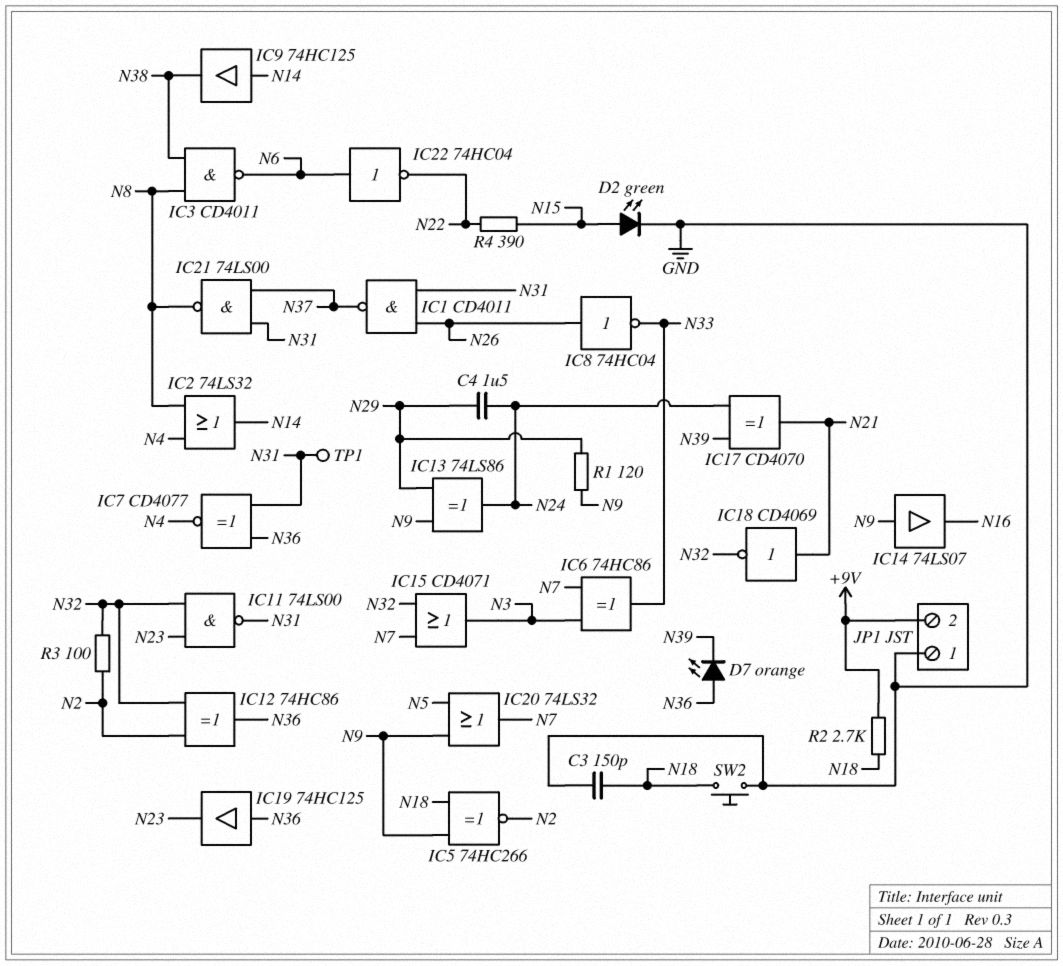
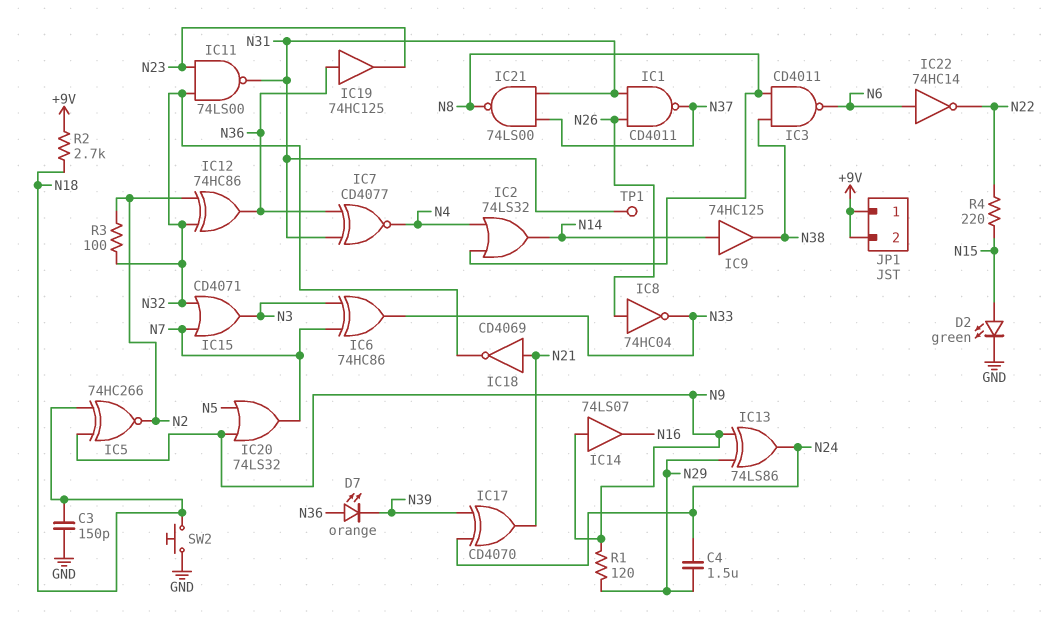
IC22: NOT 74HC04 (in N6, out N22) -> NOT 74HC14 (in N6, out N22)
JP1 pin 1: GND -> +9V
R4: 390 (N15, N22) -> 220 (N15, N22)

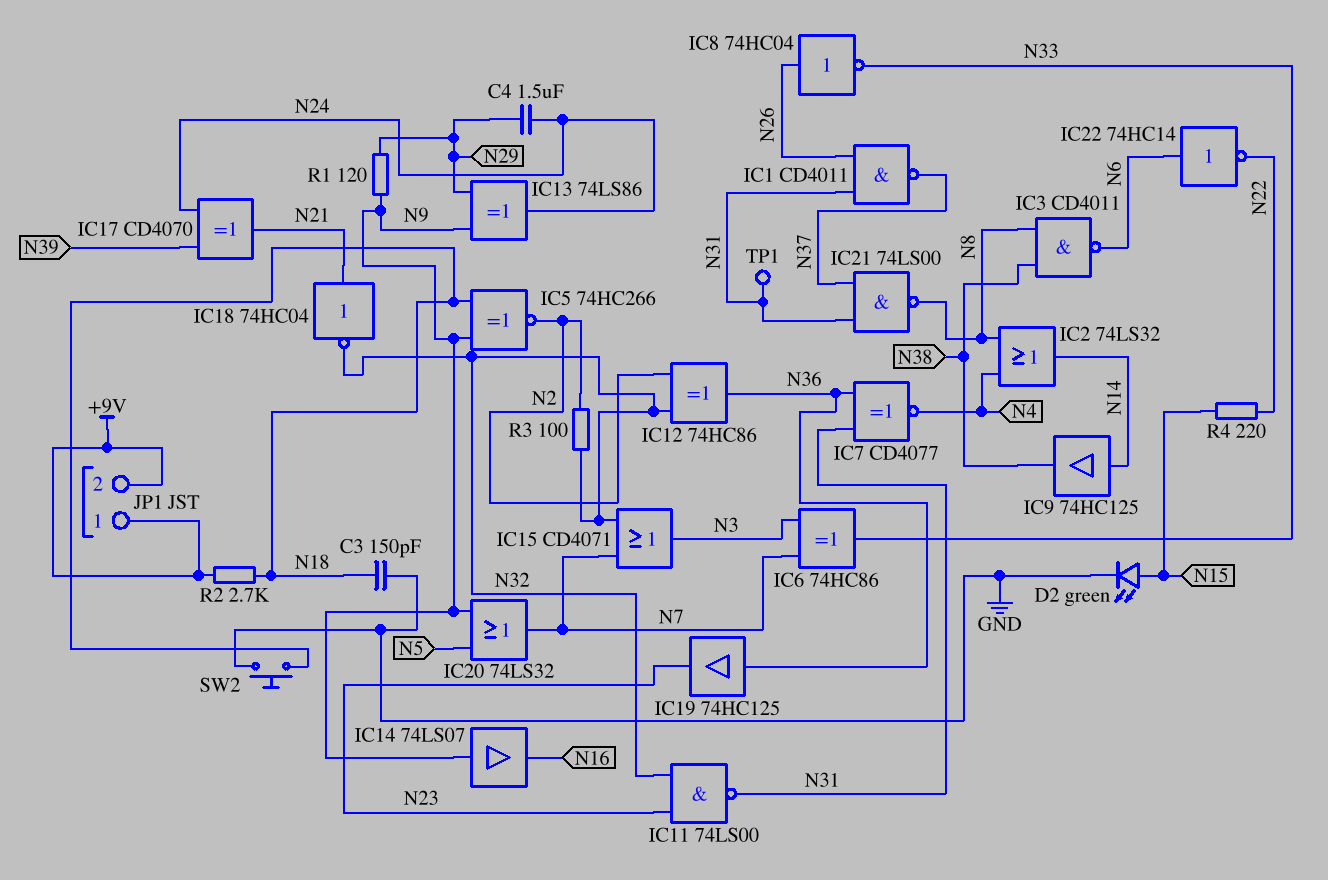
D7: LED orange (A N36, K N39) -> none
IC18: NOT CD4069 (in N21, out N32) -> NOT 74HC04 (in N21, out N32)

